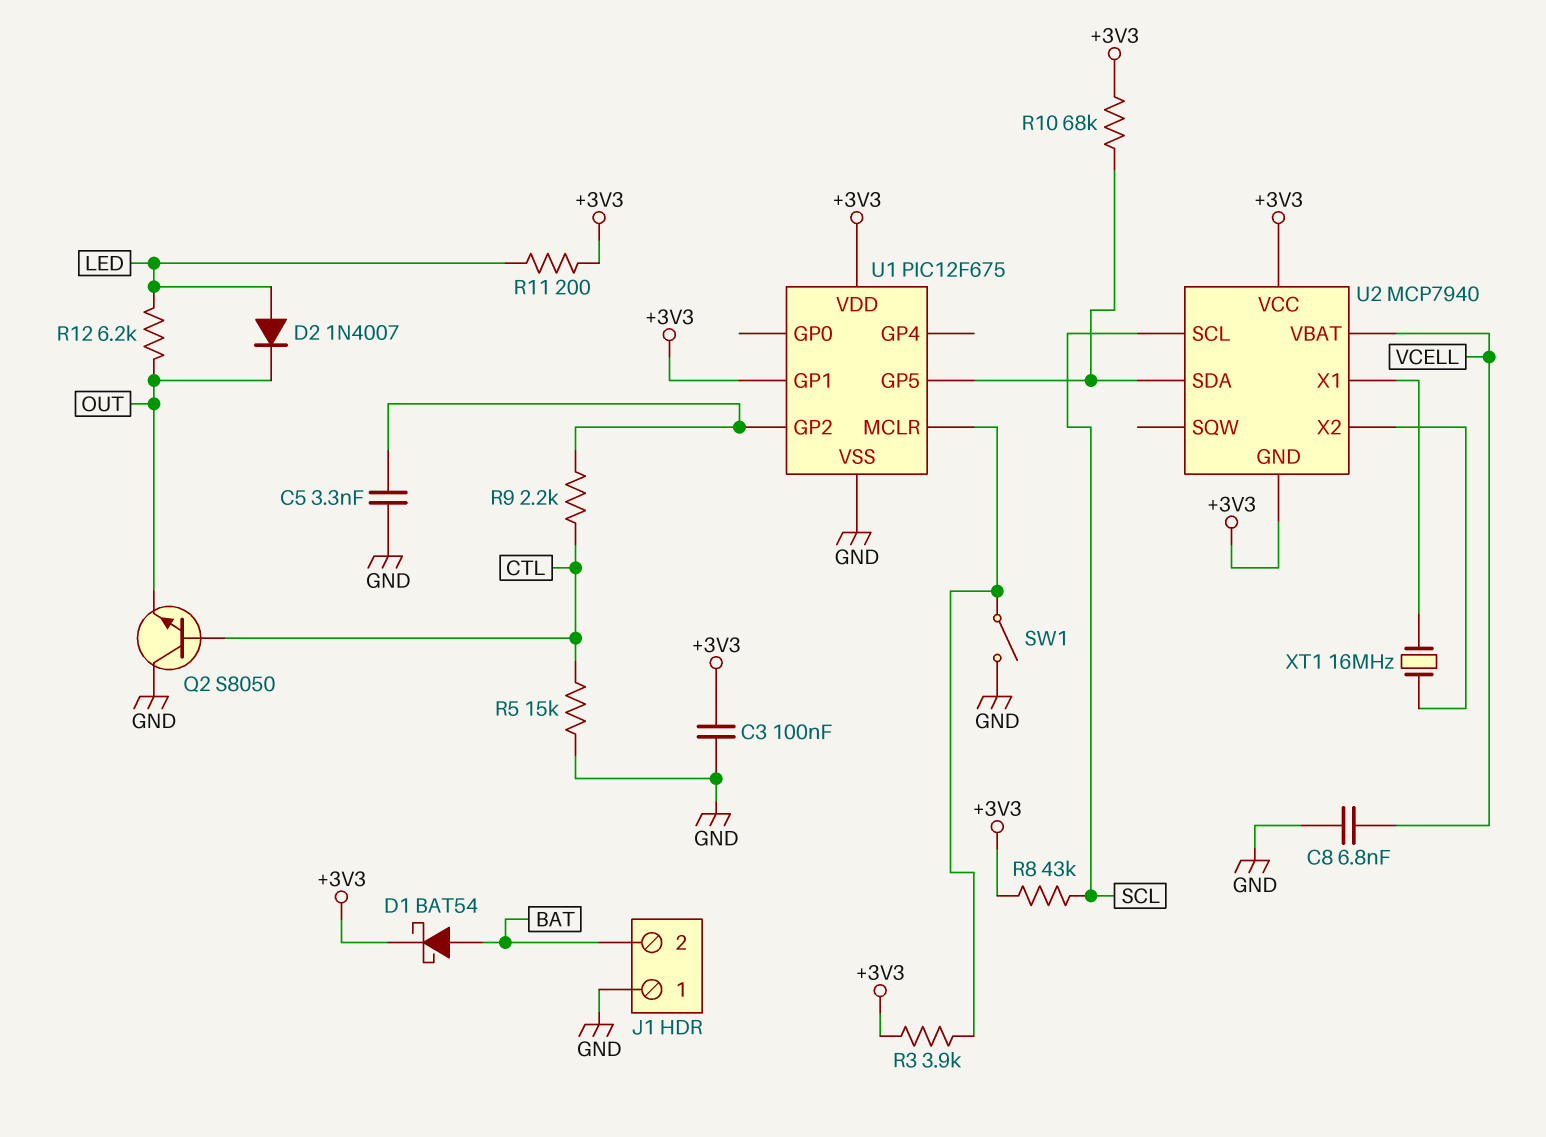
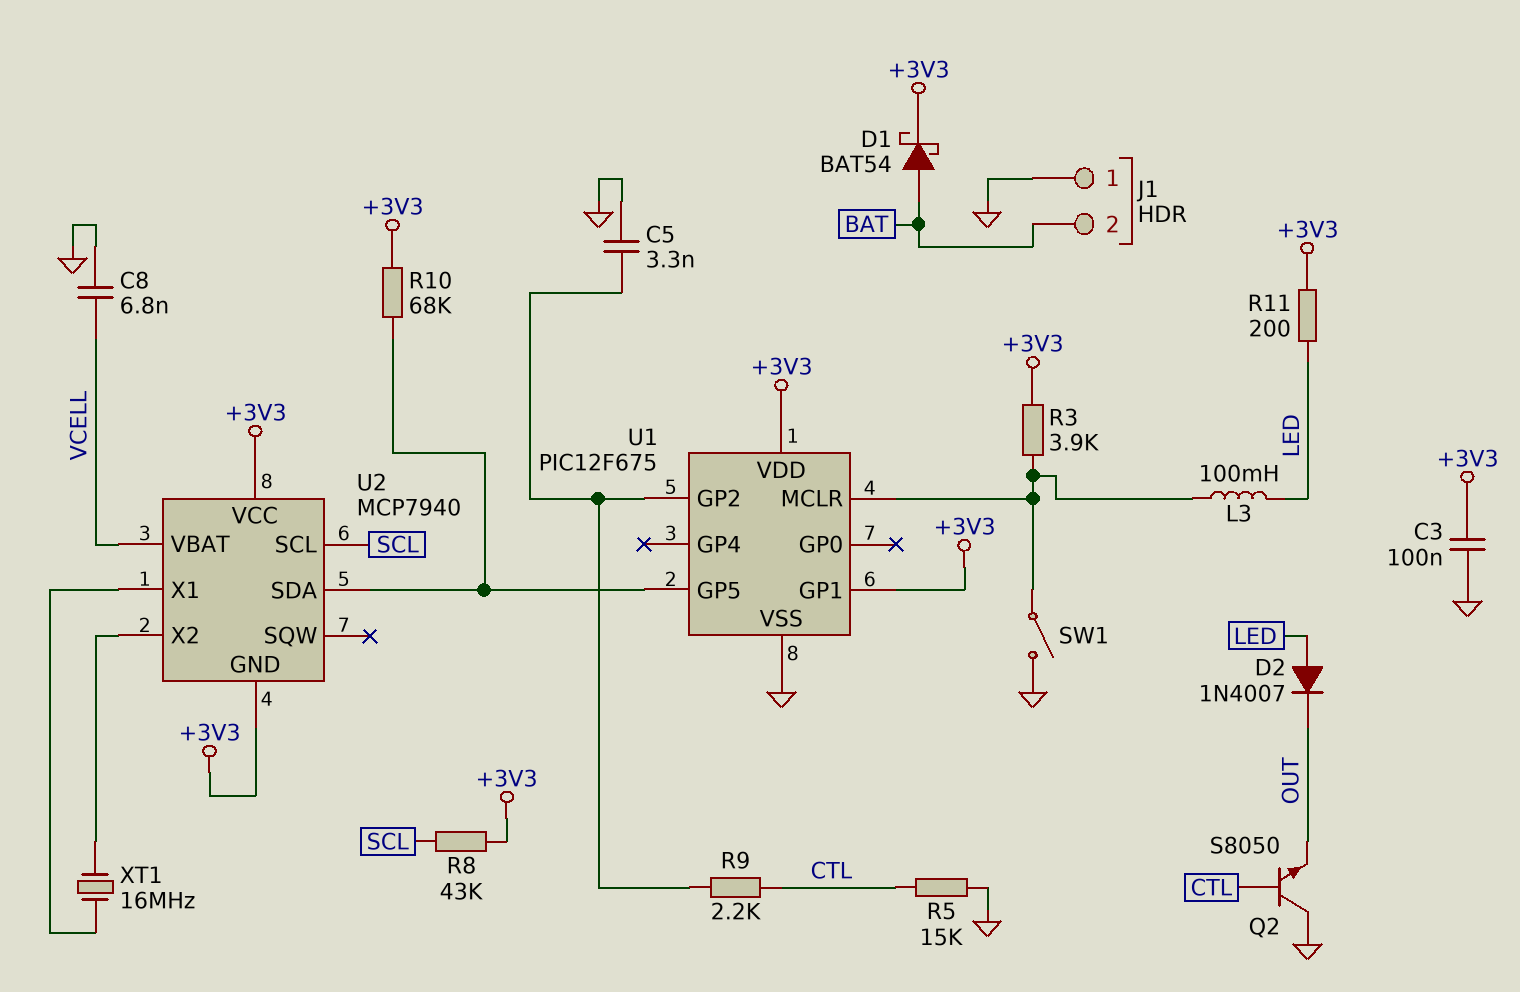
L3: none -> 100mH (LED, U1/MCLR)
R12: 6.2k (LED, OUT) -> none

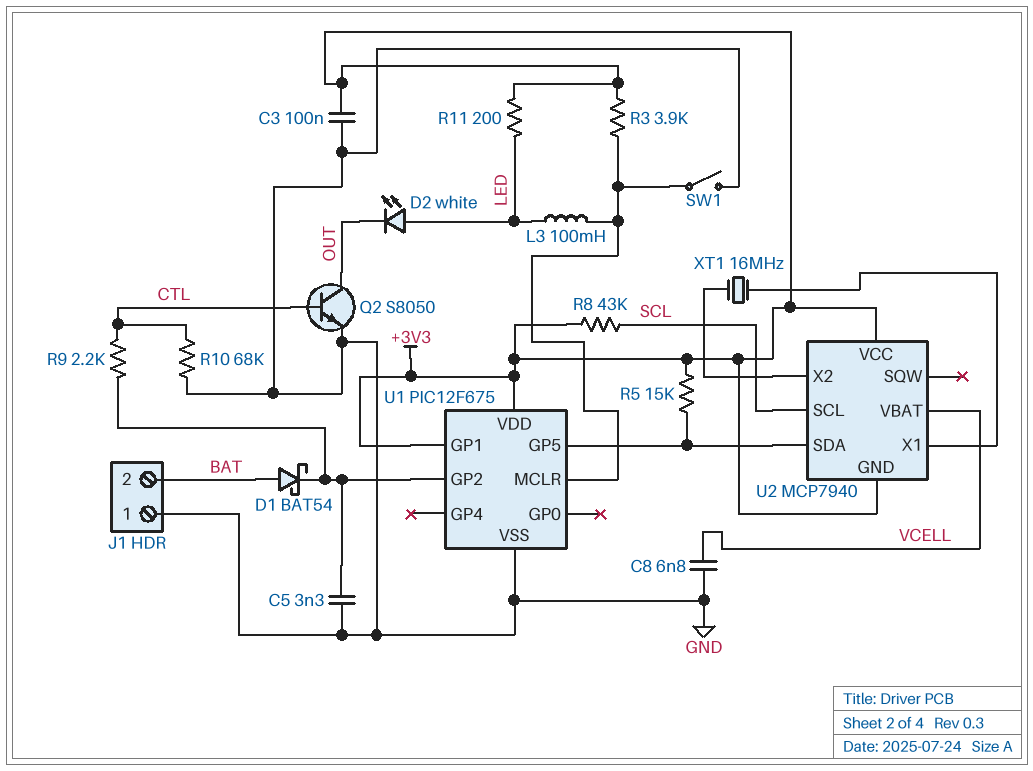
D1: schottky BAT54 (A BAT, K +3V3) -> schottky BAT54 (A BAT, K U1/GP2)
D2: diode 1N4007 (A LED, K OUT) -> LED white (A LED, K OUT)
Q2: NPN S8050 (B CTL, C GND, E OUT) -> NPN S8050 (B CTL, C OUT, E GND)
R5: 15k (CTL, GND) -> 15k (+3V3, U1/GP5)
R10: 68k (+3V3, U1/GP5) -> 68k (CTL, GND)

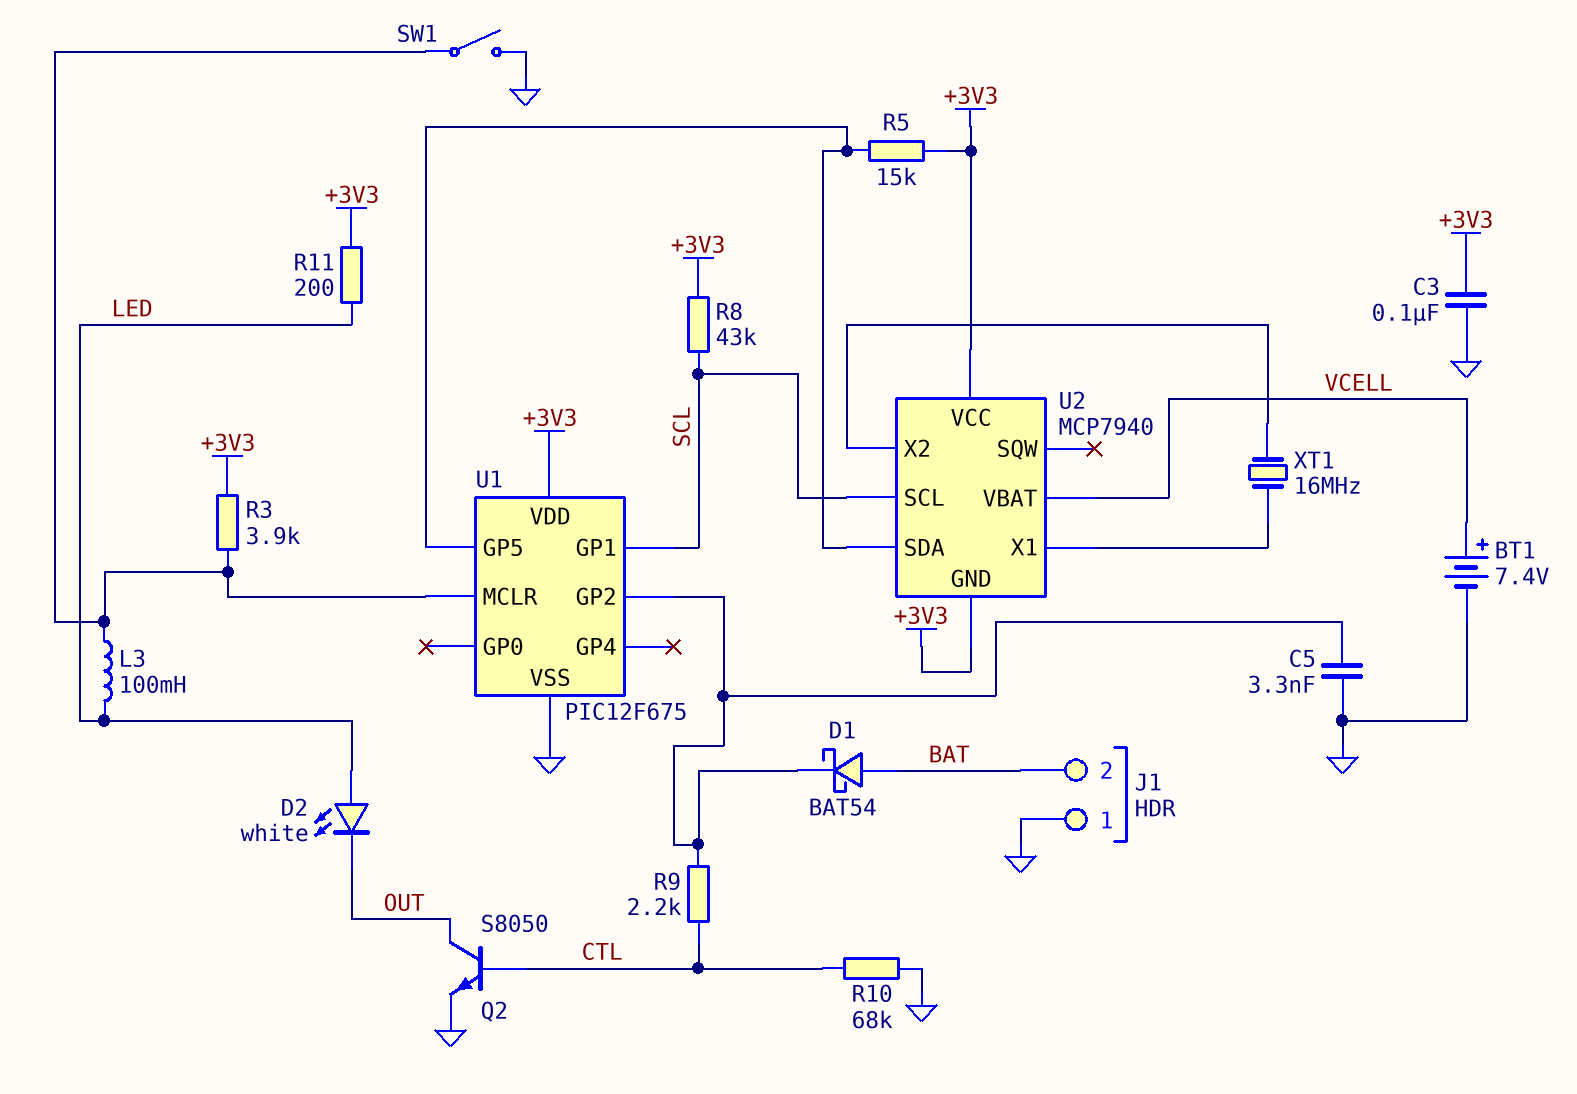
BT1: none -> 7.4V (plus VCELL, minus GND)
C8: 6.8nF (GND, VCELL) -> none
U1 pin GP1: +3V3 -> SCL

